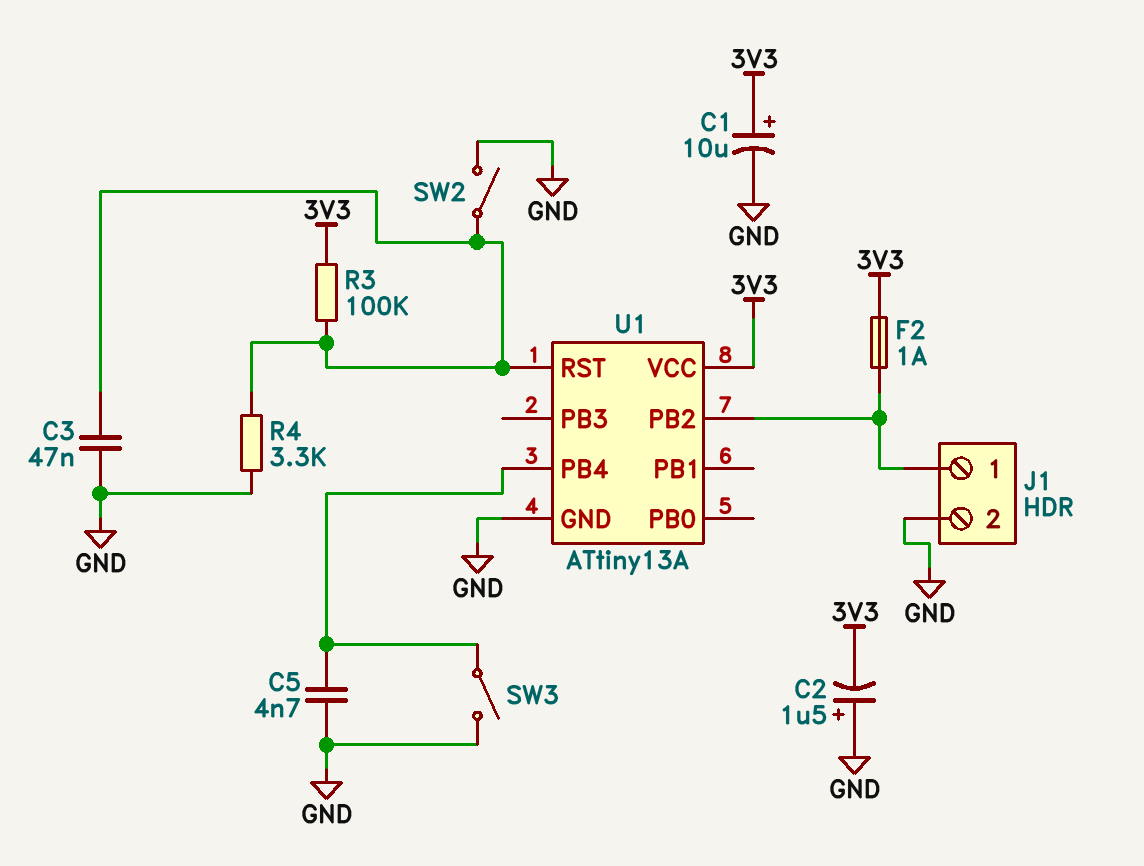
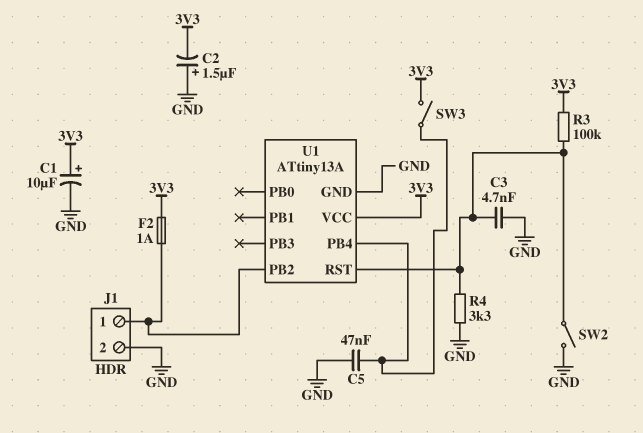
C3: 47nF (GND, U1/RST) -> 4.7nF (GND, U1/RST)
C5: 4.7nF (GND, U1/PB4) -> 47nF (GND, U1/PB4)
SW3: switch (GND, U1/PB4) -> switch (3V3, U1/PB4)

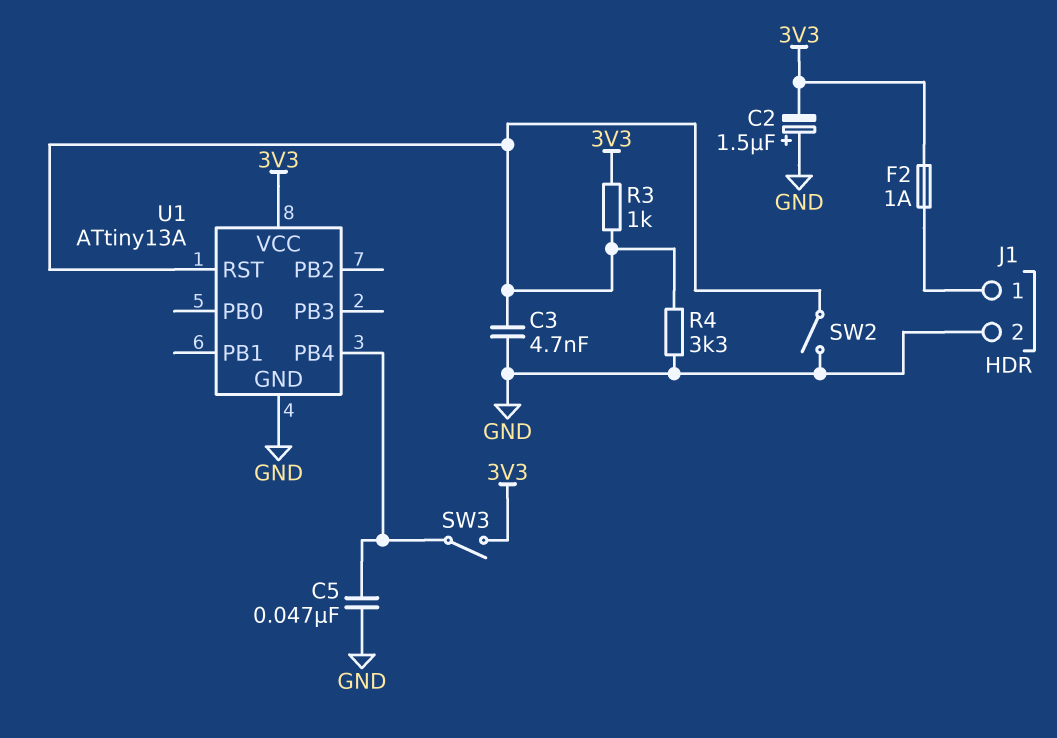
C1: 10uF (plus 3V3, minus GND) -> none
R3: 100k (3V3, U1/RST) -> 1k (3V3, U1/RST)
U1 pin PB2: J1/1 -> none

